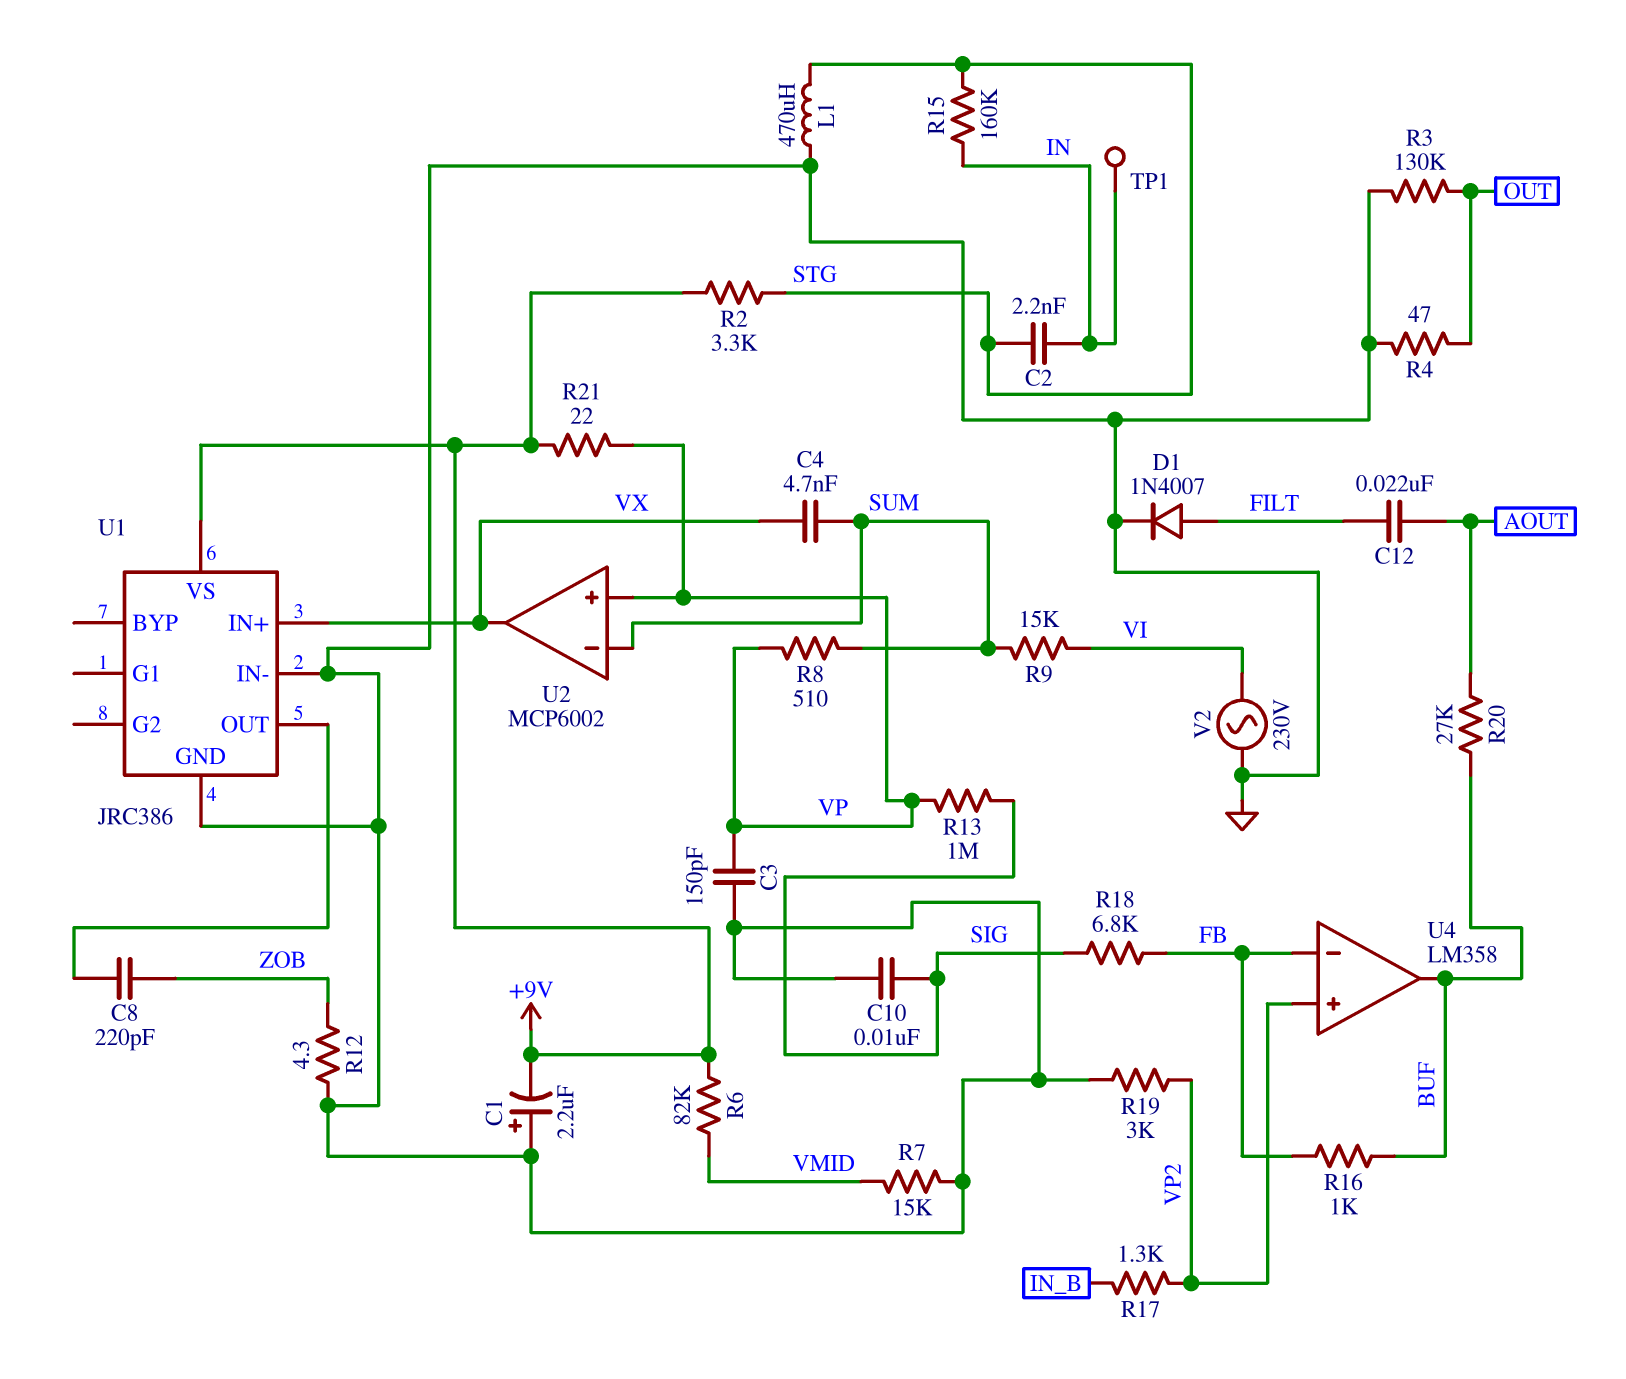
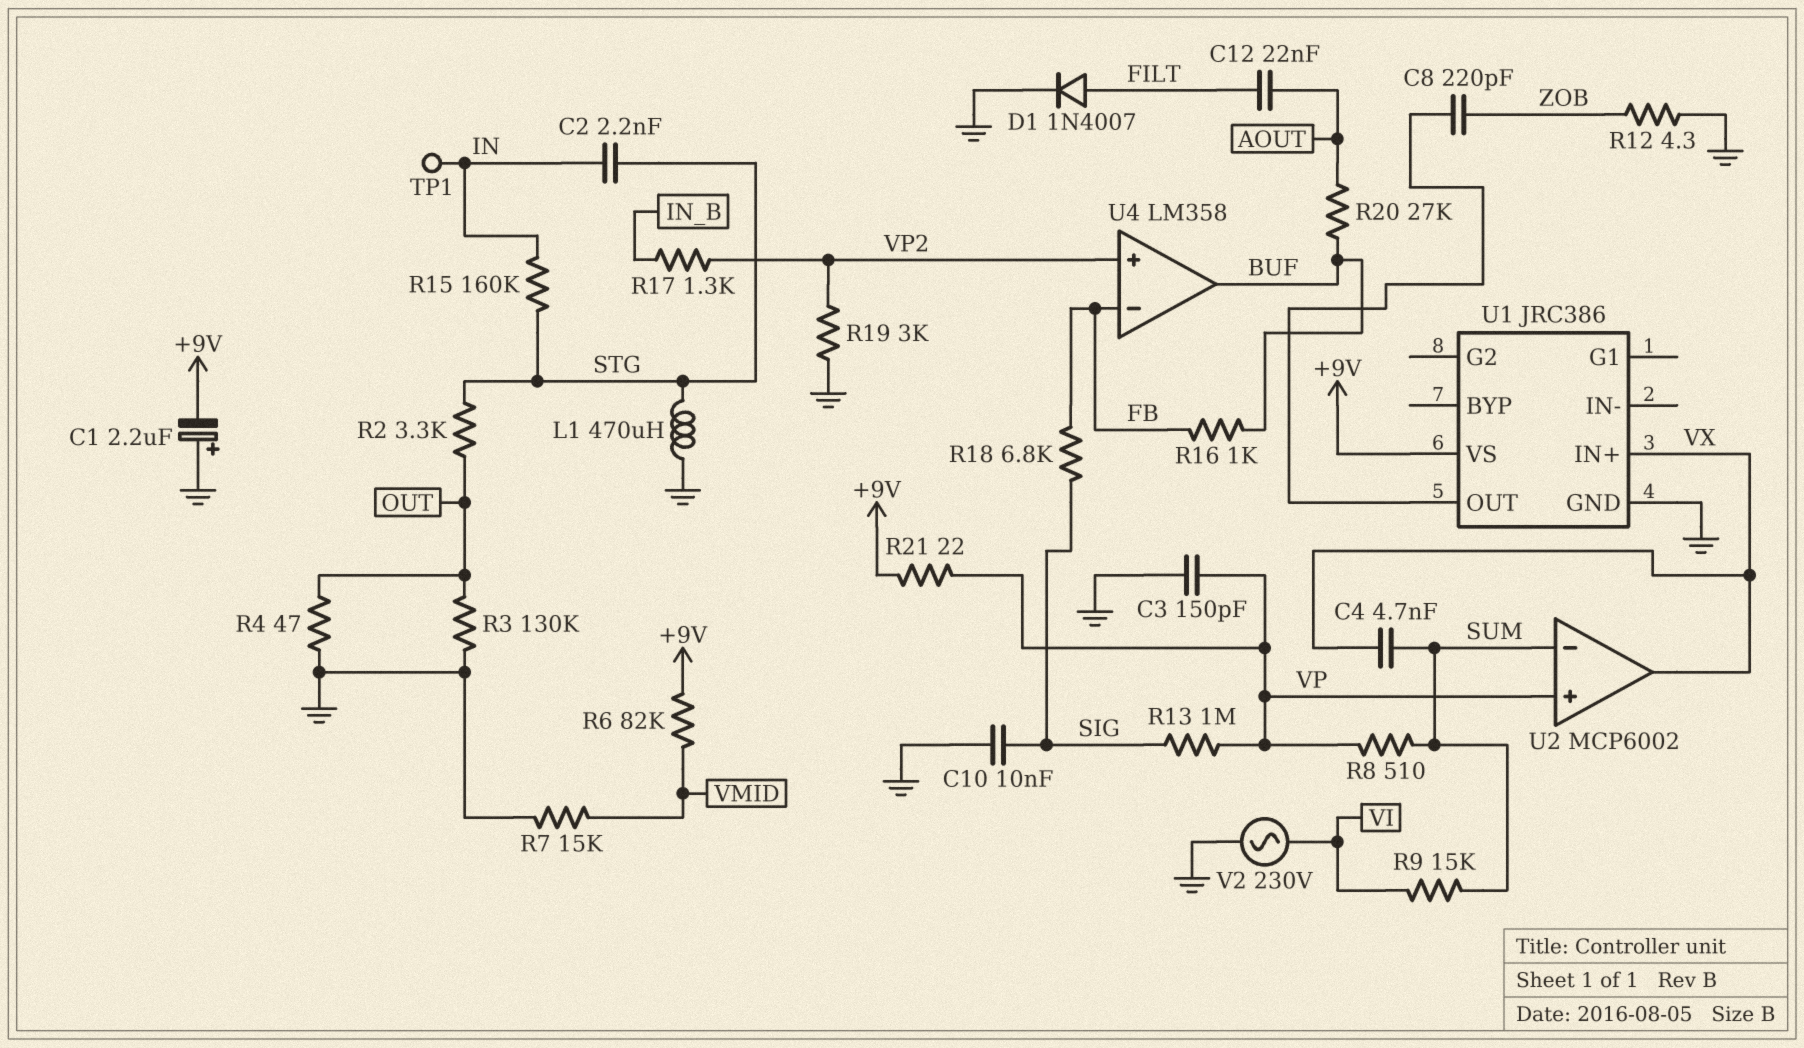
R2: 3.3k (+9V, STG) -> 3.3k (OUT, STG)
U1 pin IN-: GND -> none

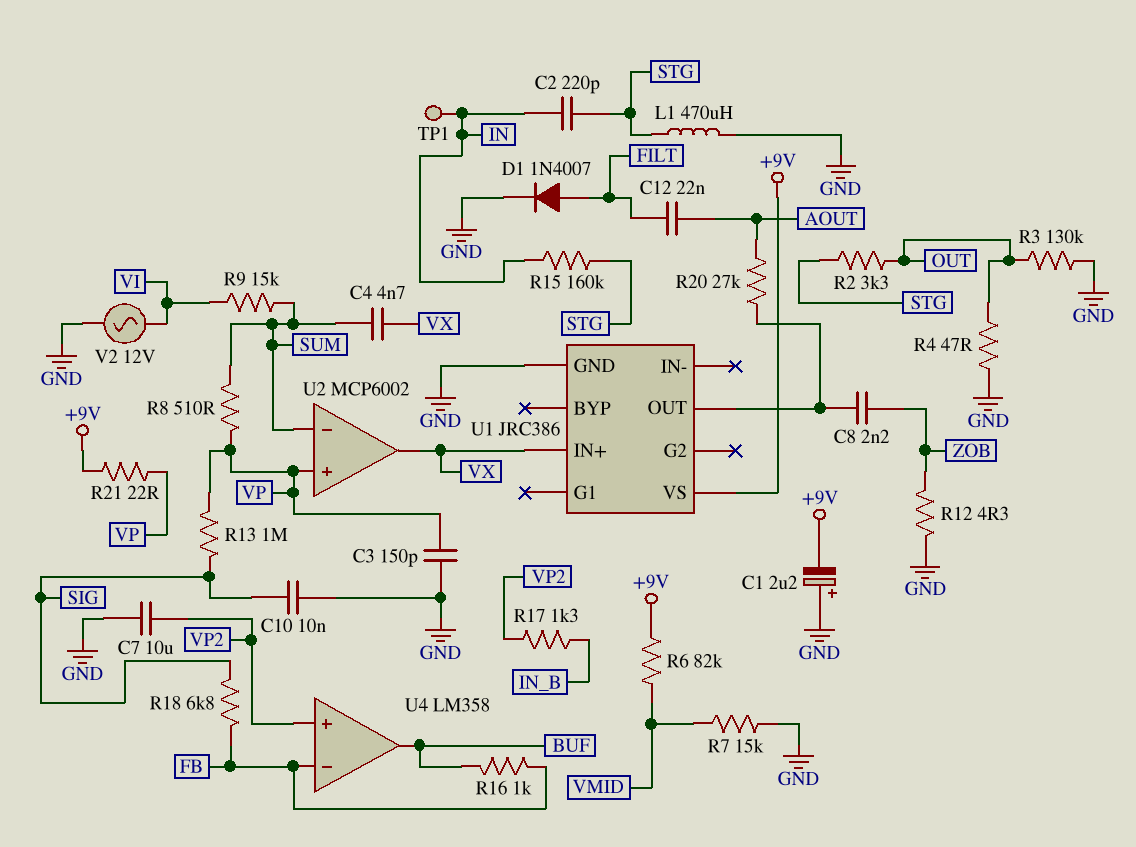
C2: 2.2nF (IN, STG) -> 220pF (IN, STG)
C7: none -> 10uF (GND, VP2)
C8: 220pF (U1/OUT, ZOB) -> 2.2nF (U1/OUT, ZOB)
R19: 3k (GND, VP2) -> none
R20: 27k (AOUT, BUF) -> 27k (AOUT, U1/OUT)
V2: AC 230V (GND, VI) -> AC 12V (GND, VI)

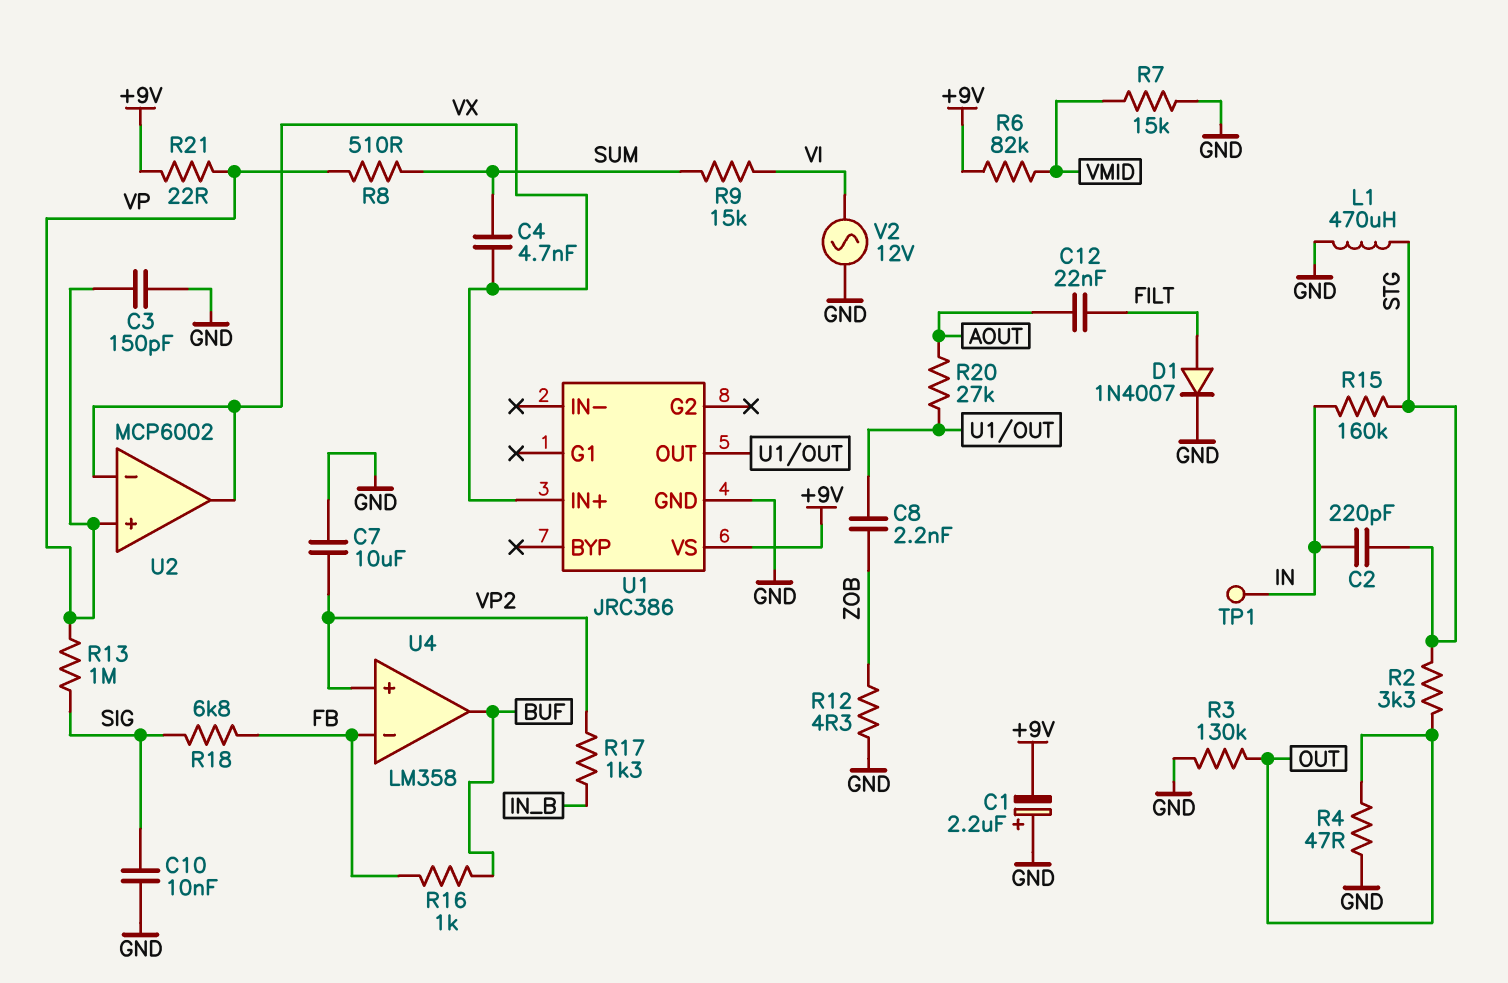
U2 pin in-: SUM -> VX

